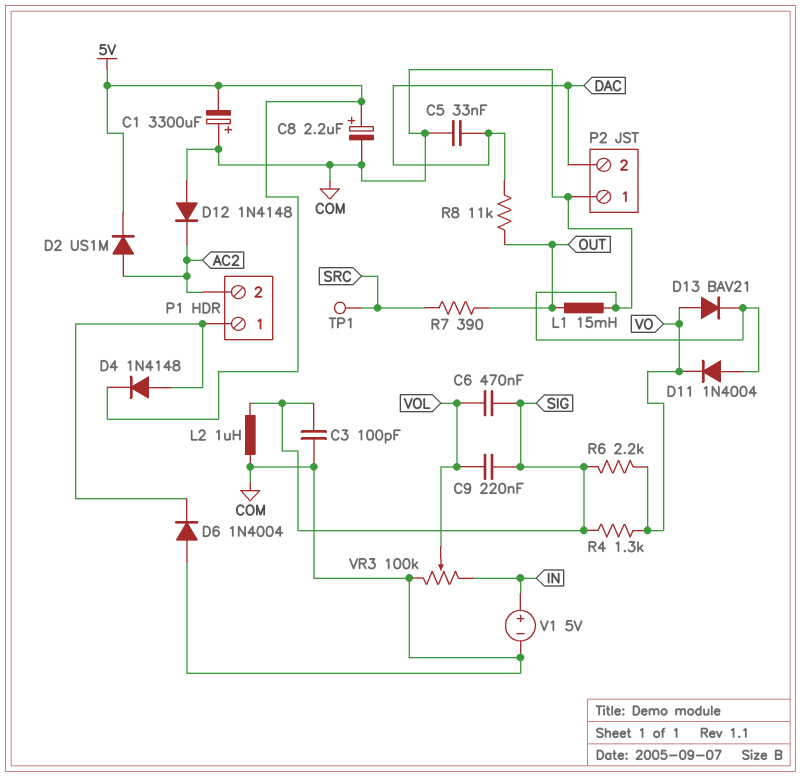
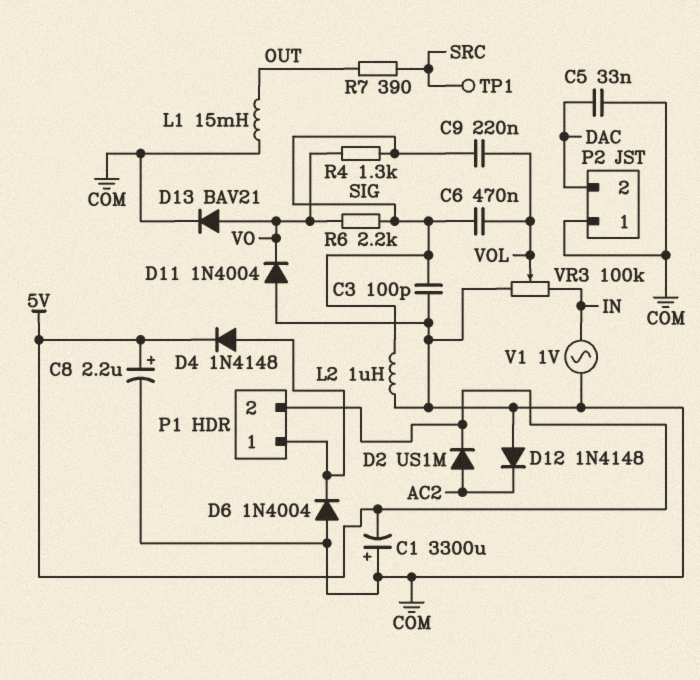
P1 pin 2: AC2 -> 5V
R8: 11k (DAC, OUT) -> none
V1: 5V (plus IN, minus COM) -> AC 1V (COM, IN)

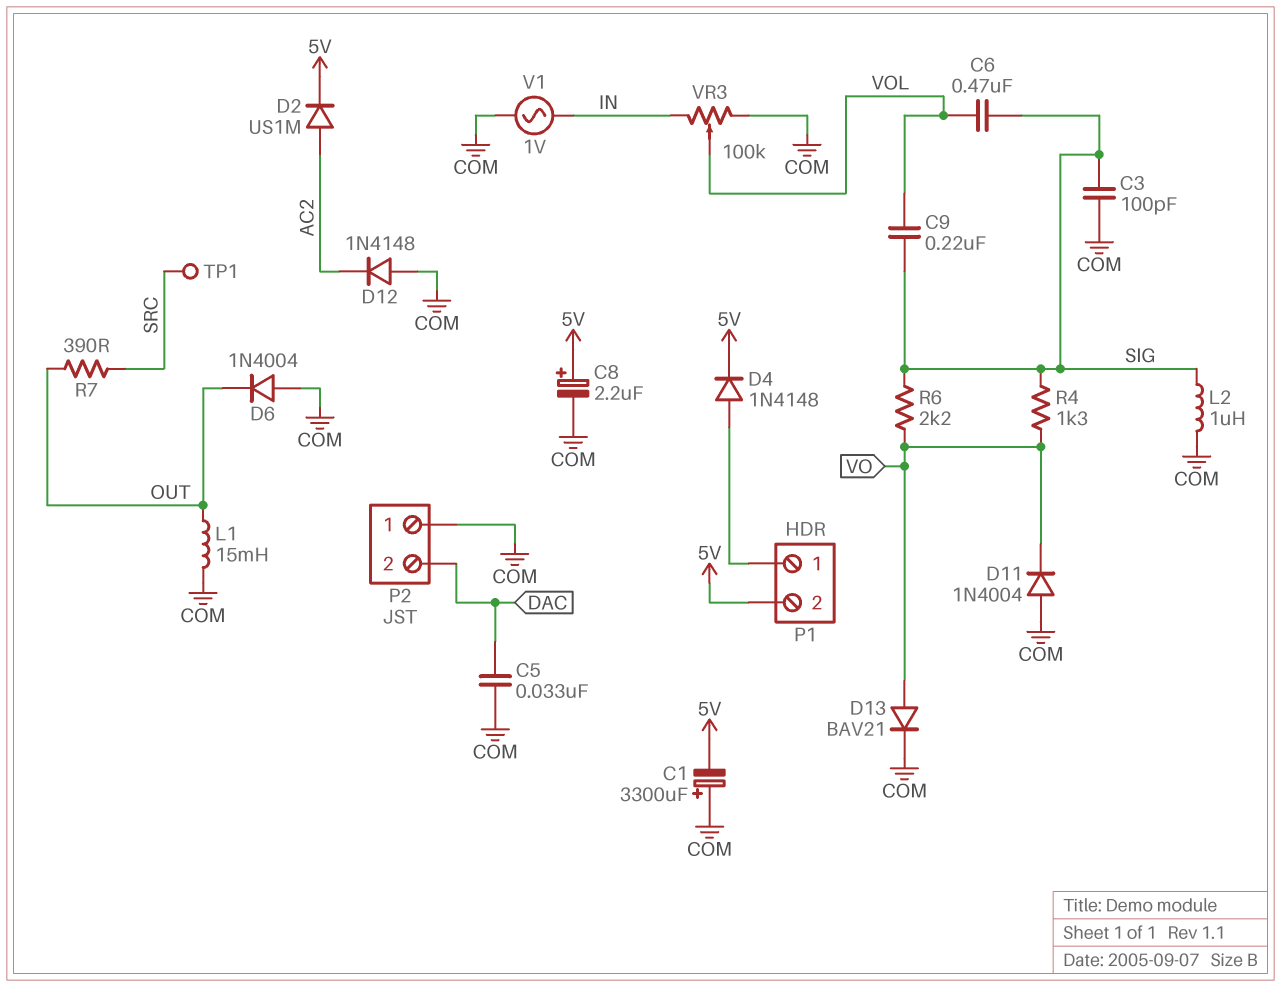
D6: diode 1N4004 (A COM, K P1/1) -> diode 1N4004 (A COM, K OUT)

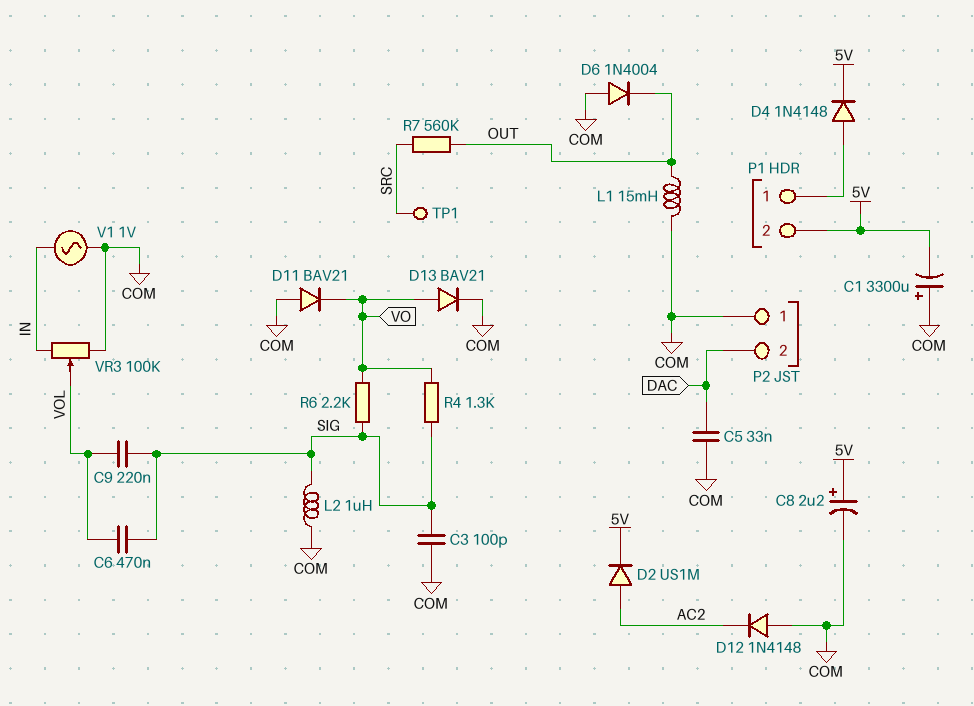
D11: diode 1N4004 (A COM, K VO) -> diode BAV21 (A COM, K VO)
R7: 390 (OUT, SRC) -> 560k (OUT, SRC)

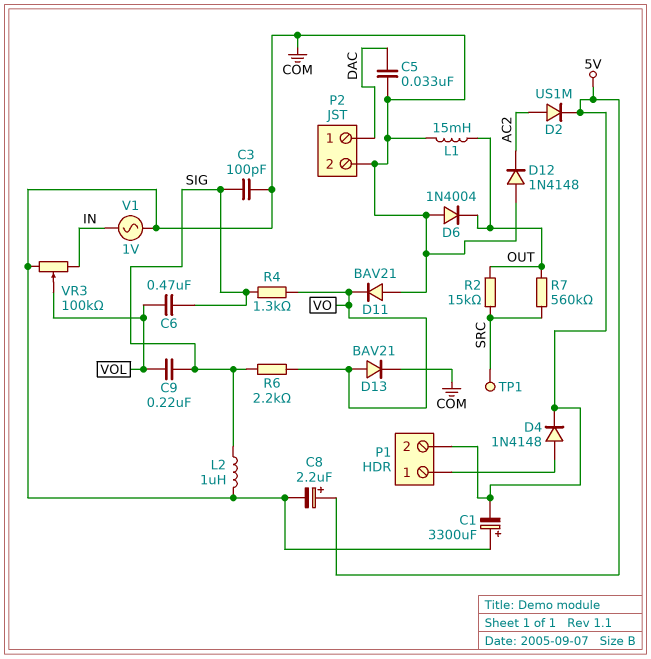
P2 pin 1: COM -> DAC
P2 pin 2: DAC -> COM
R2: none -> 15k (OUT, SRC)

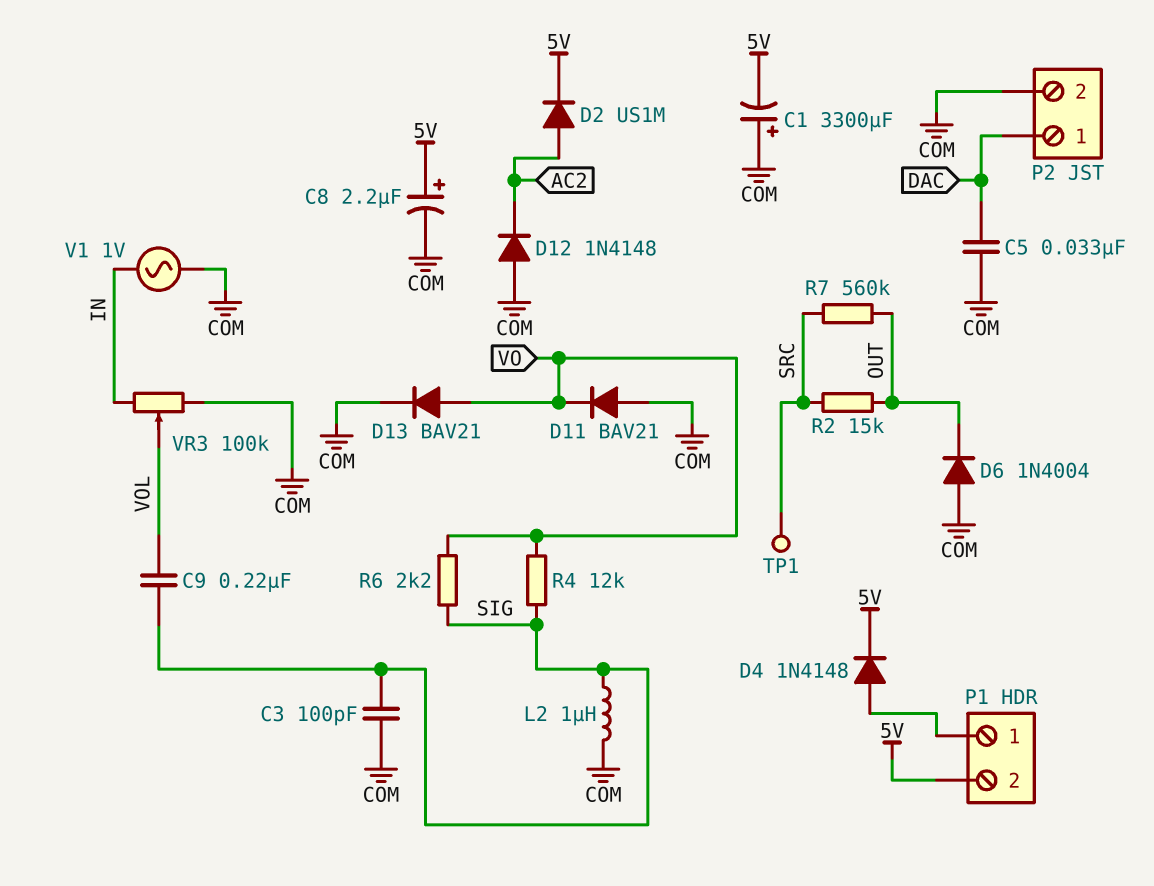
C6: 470nF (SIG, VOL) -> none
L1: 15mH (COM, OUT) -> none
R4: 1.3k (SIG, VO) -> 12k (SIG, VO)

